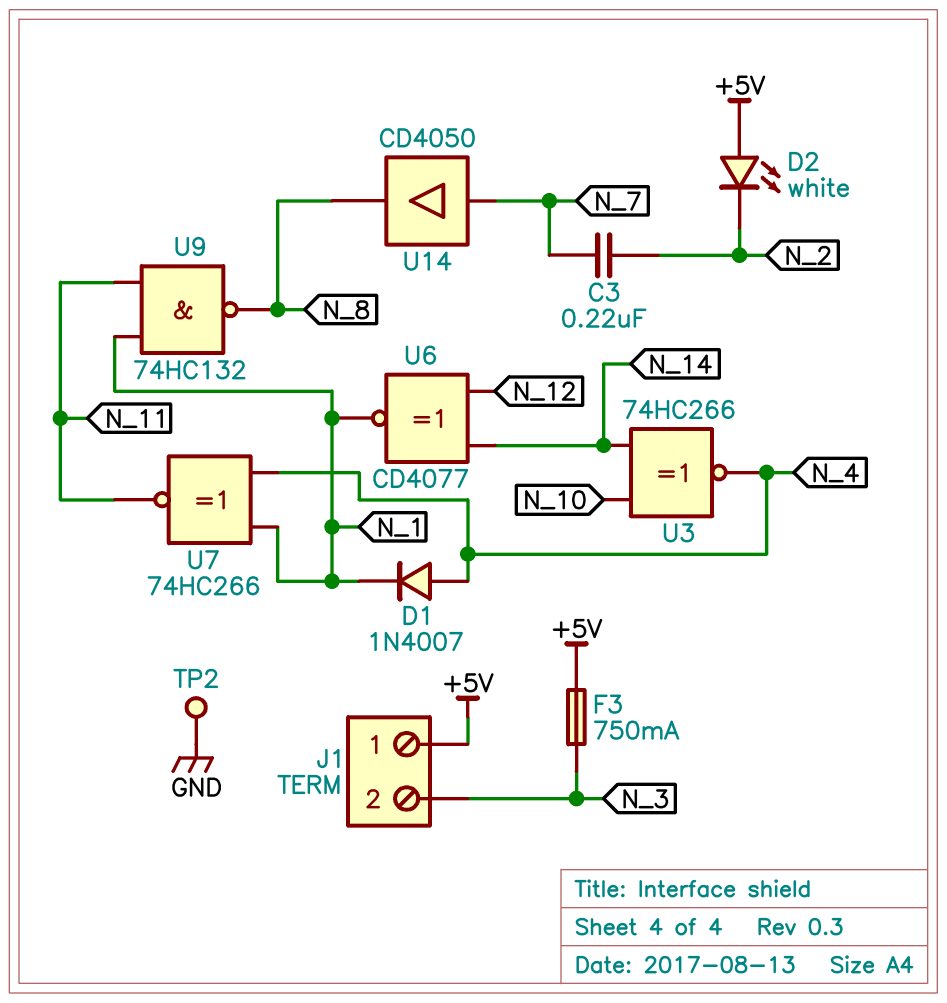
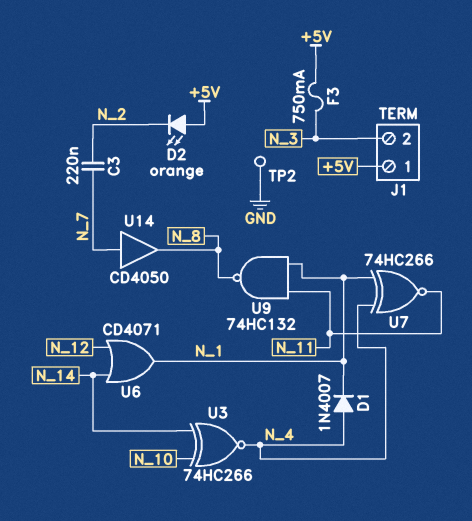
D2: LED white (A +5V, K N_2) -> LED orange (A +5V, K N_2)
U6: XNOR CD4077 (in N_12, in N_14, out N_1) -> OR CD4071 (in N_12, in N_14, out N_1)

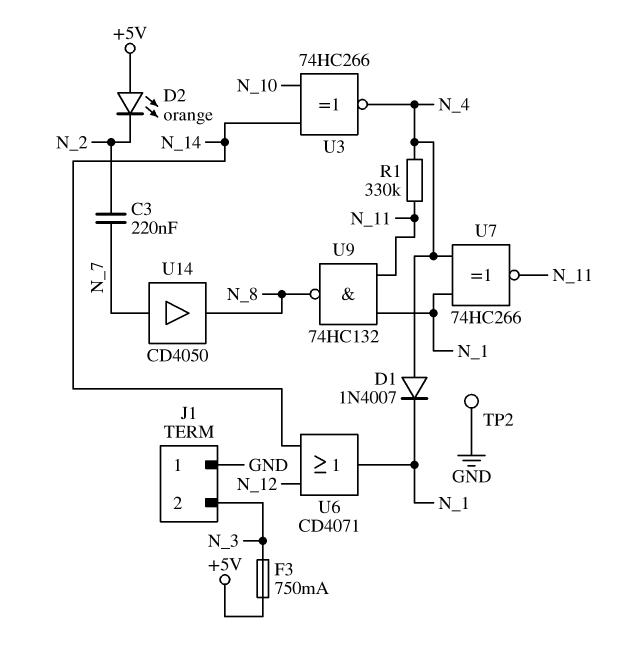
J1 pin 1: +5V -> GND
R1: none -> 330k (N_4, N_11)

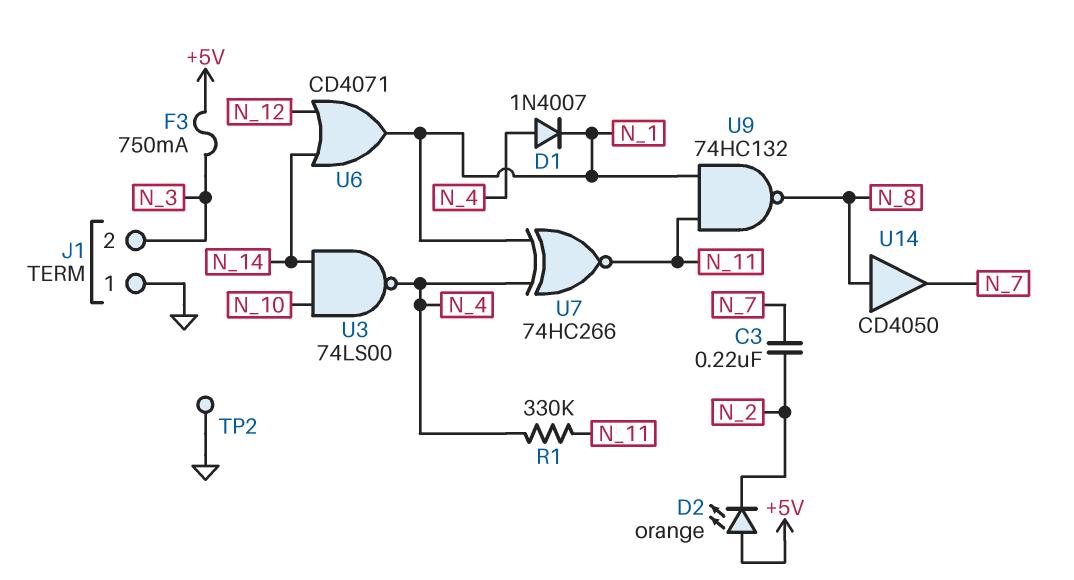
U3: XNOR 74HC266 (in N_10, in N_14, out N_4) -> NAND 74LS00 (in N_10, in N_14, out N_4)
U14: buffer CD4050 (in N_7, out N_8) -> buffer CD4050 (in N_8, out N_7)

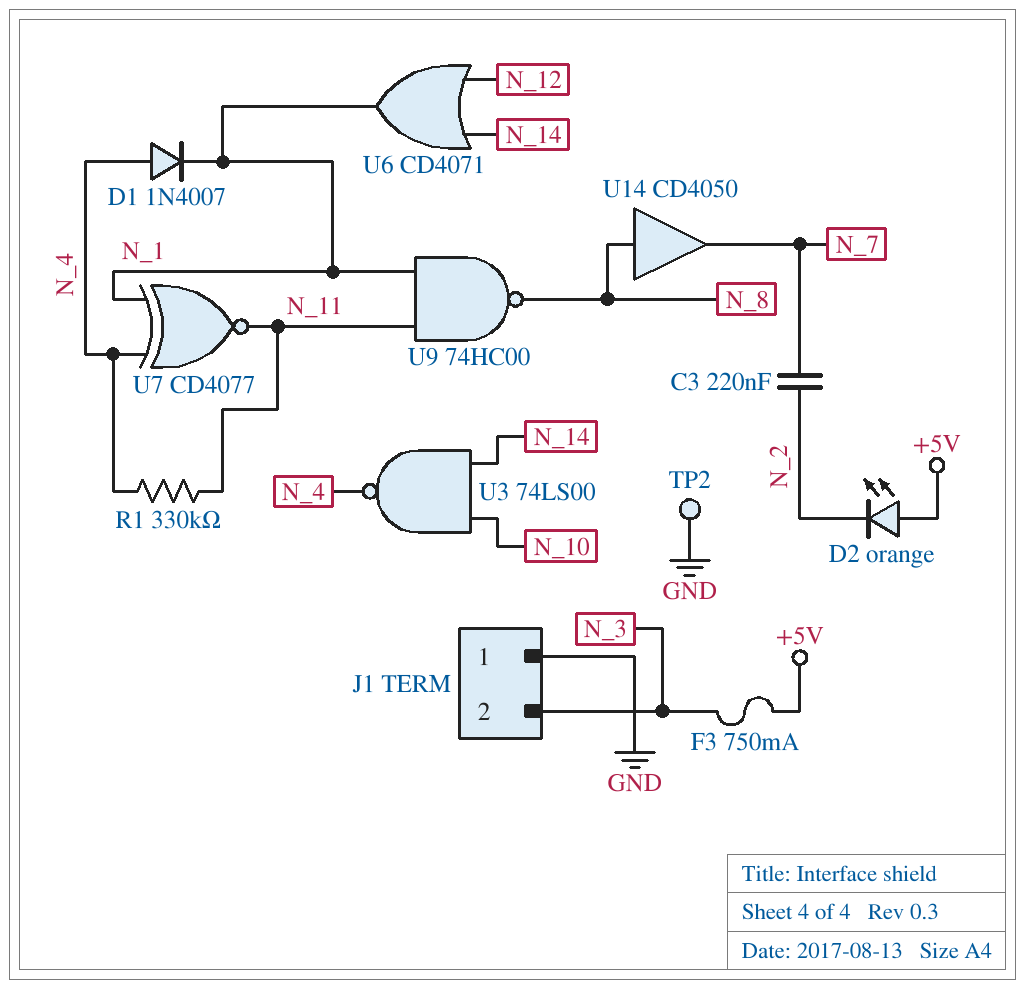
U7: XNOR 74HC266 (in N_1, in N_4, out N_11) -> XNOR CD4077 (in N_1, in N_4, out N_11)
U9: NAND 74HC132 (in N_1, in N_11, out N_8) -> NAND 74HC00 (in N_1, in N_11, out N_8)

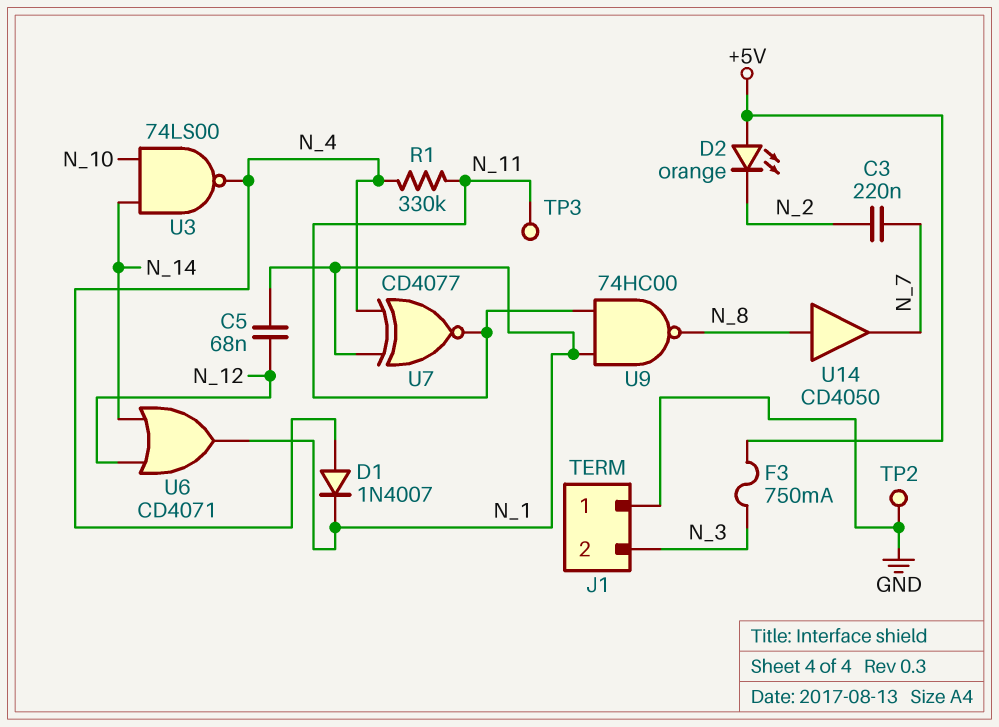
C5: none -> 68nF (N_1, N_12)
TP3: none -> test point (N_11)

